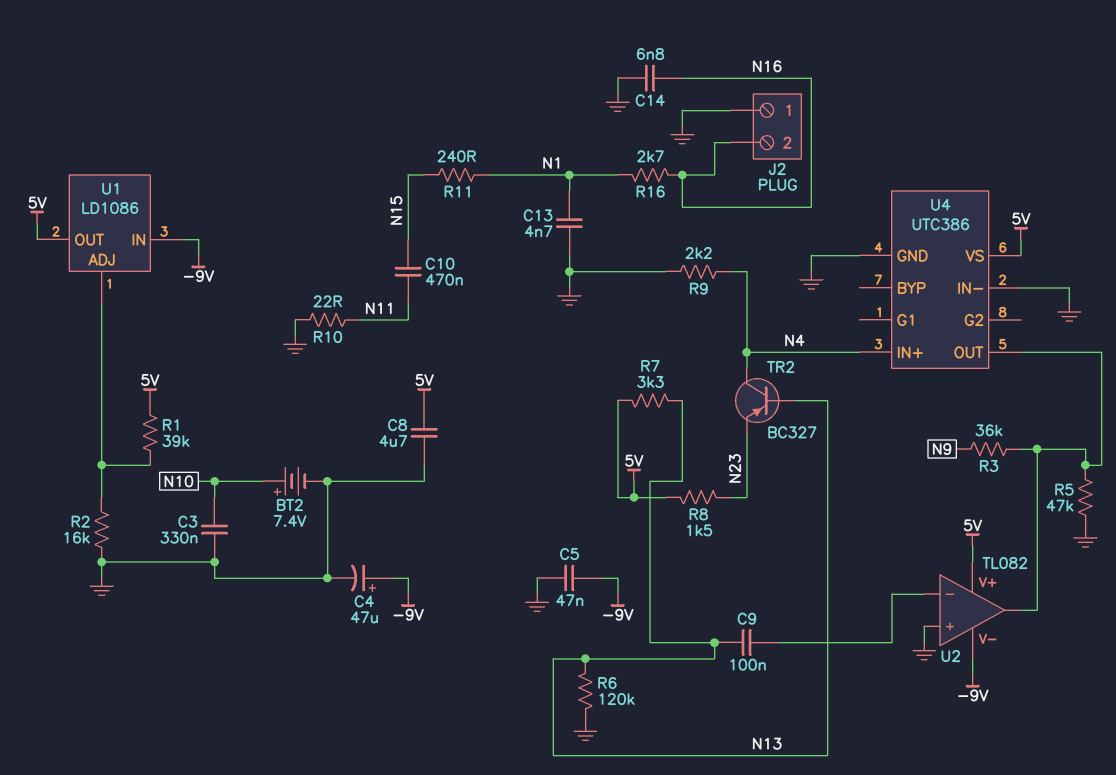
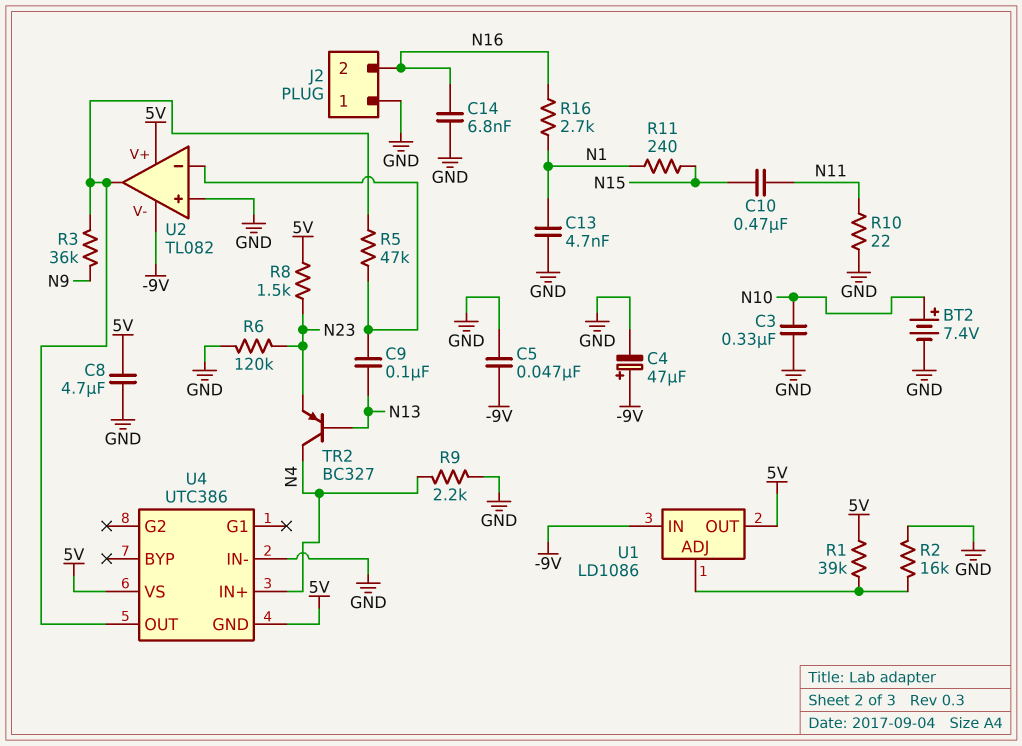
R5: 47k (GND, U2/out) -> 47k (U2/in-, U2/out)
R6: 120k (GND, N13) -> 120k (GND, N23)
R7: 3.3k (5V, N13) -> none
U4 pin GND: GND -> 5V

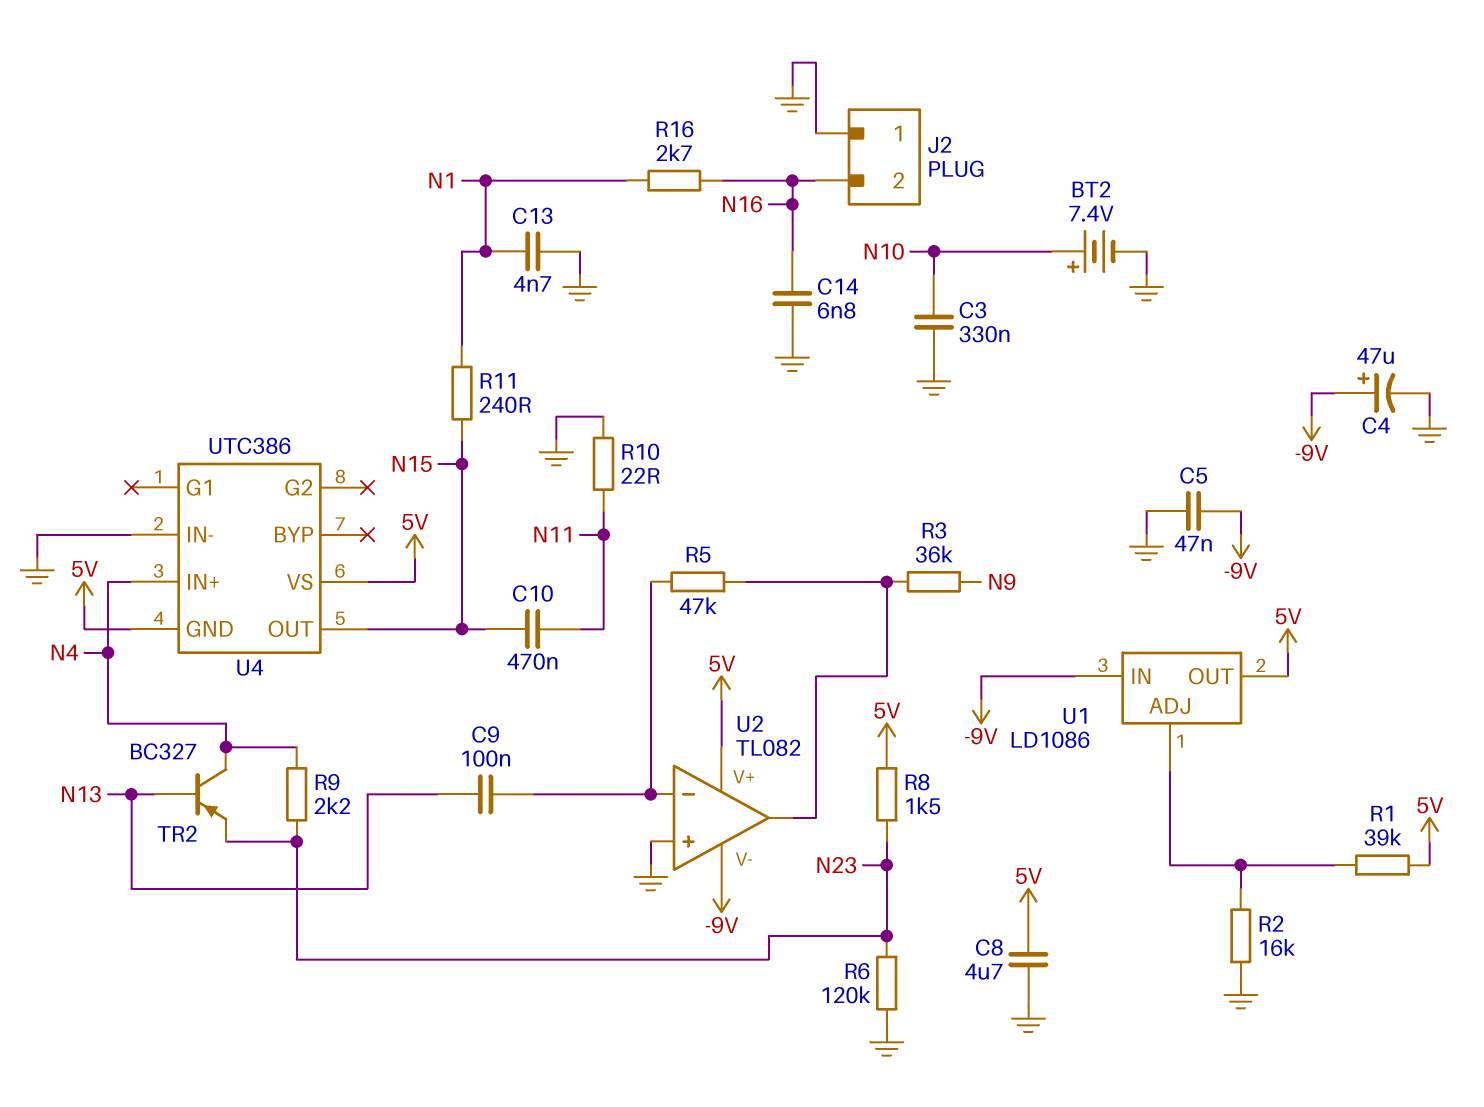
R9: 2.2k (GND, N4) -> 2.2k (N4, N23)
U4 pin OUT: U2/out -> N15

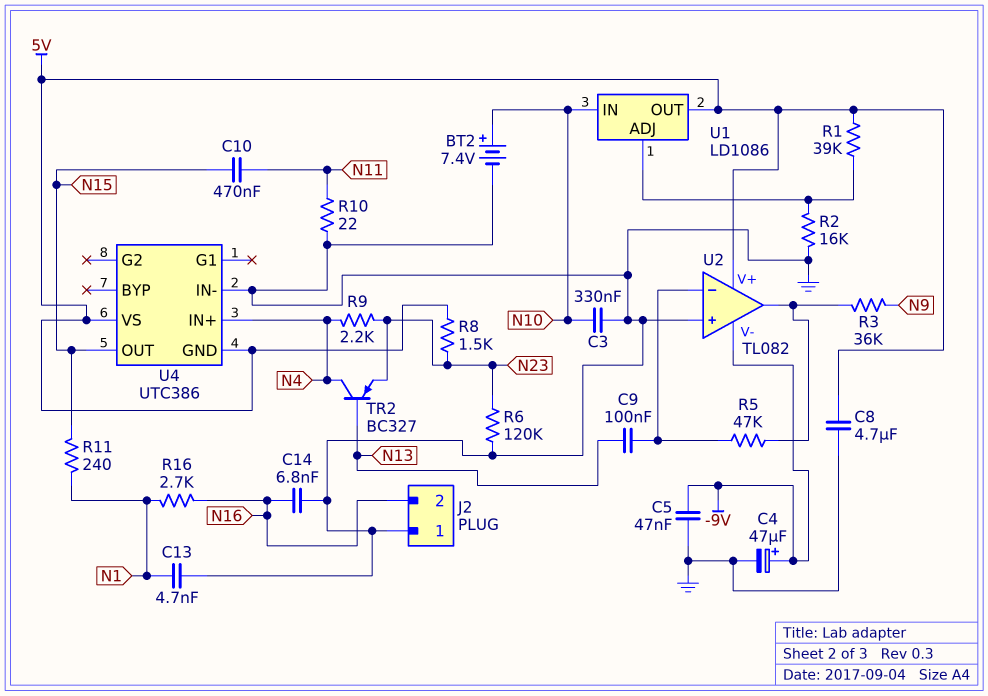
U1 pin IN: -9V -> N10

